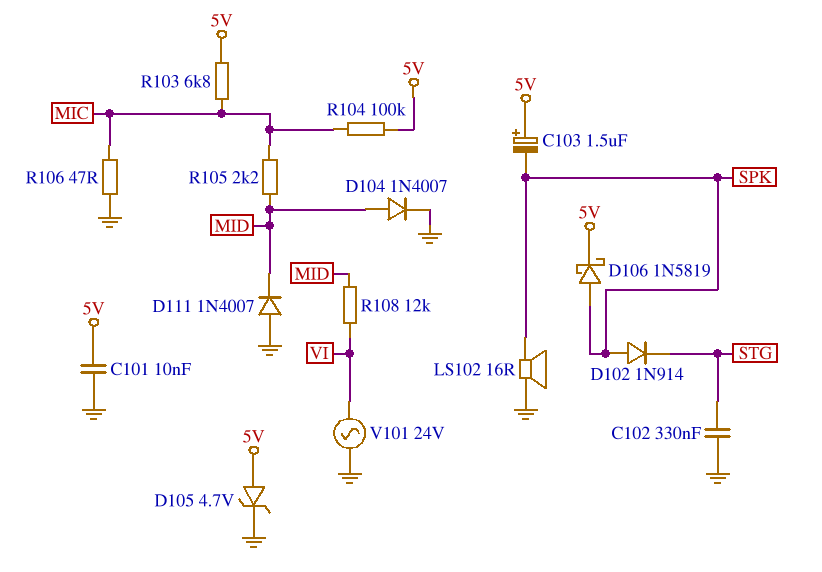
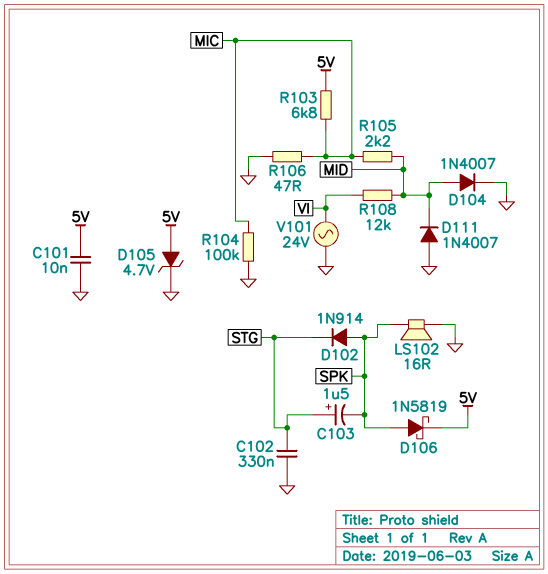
C103: 1.5uF (plus 5V, minus SPK) -> 1.5uF (plus STG, minus SPK)
R104: 100k (5V, MIC) -> 100k (GND, MIC)

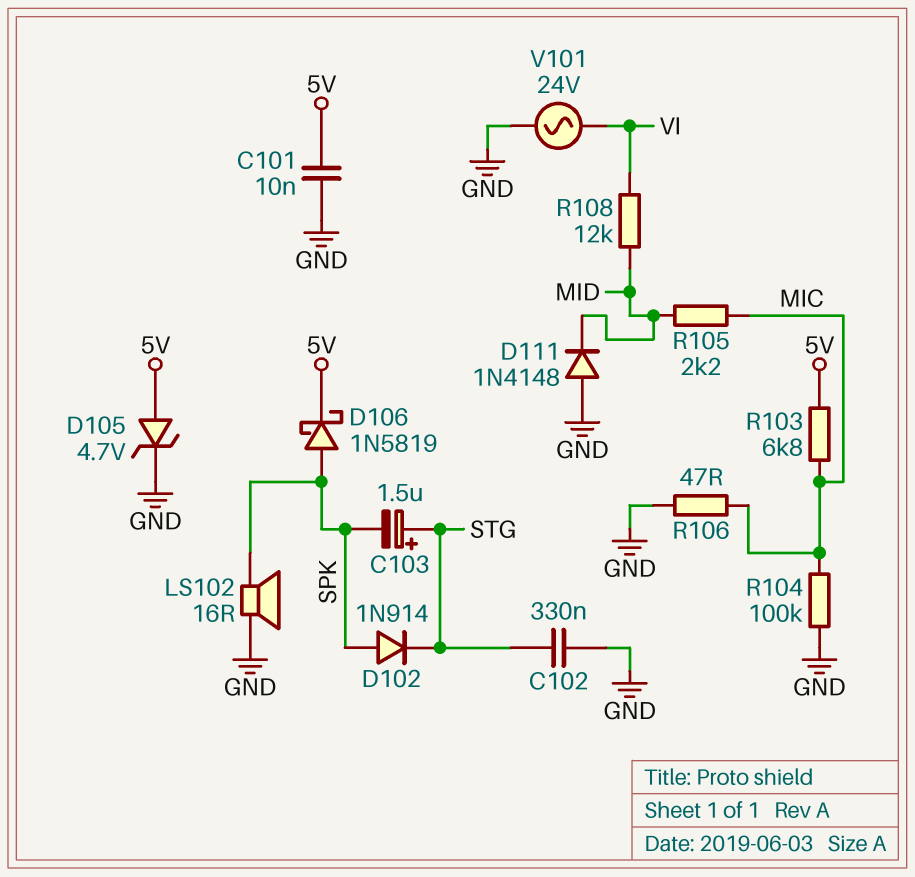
D104: diode 1N4007 (A MID, K GND) -> none
D111: diode 1N4007 (A GND, K MID) -> diode 1N4148 (A GND, K MID)

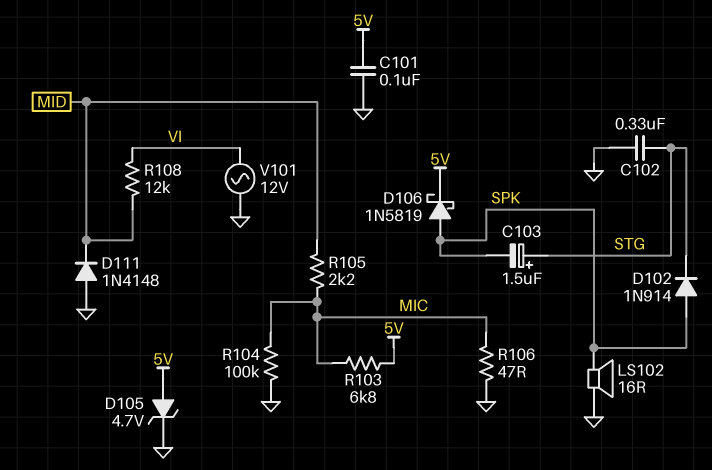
C101: 10nF (5V, GND) -> 100nF (5V, GND)
V101: AC 24V (GND, VI) -> AC 12V (GND, VI)

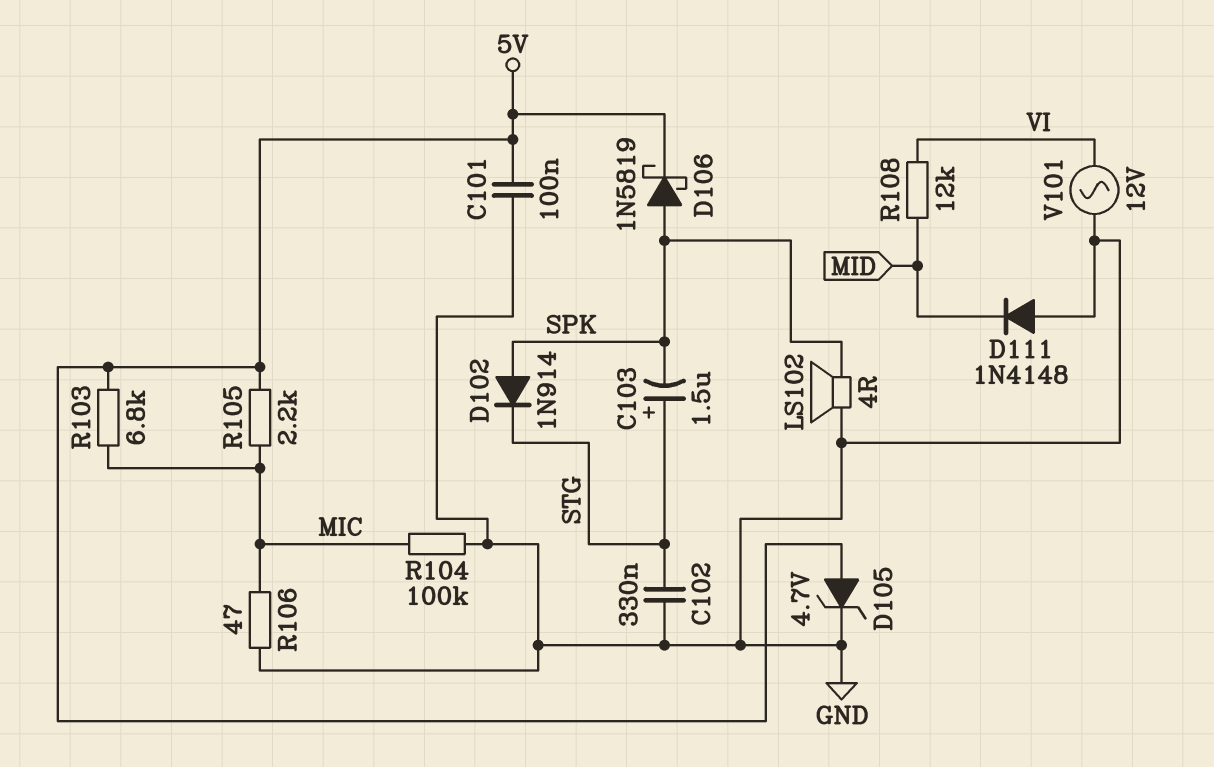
LS102: speaker 16R (GND, SPK) -> speaker 4R (GND, SPK)
R105: 2.2k (MIC, MID) -> 2.2k (5V, MIC)

